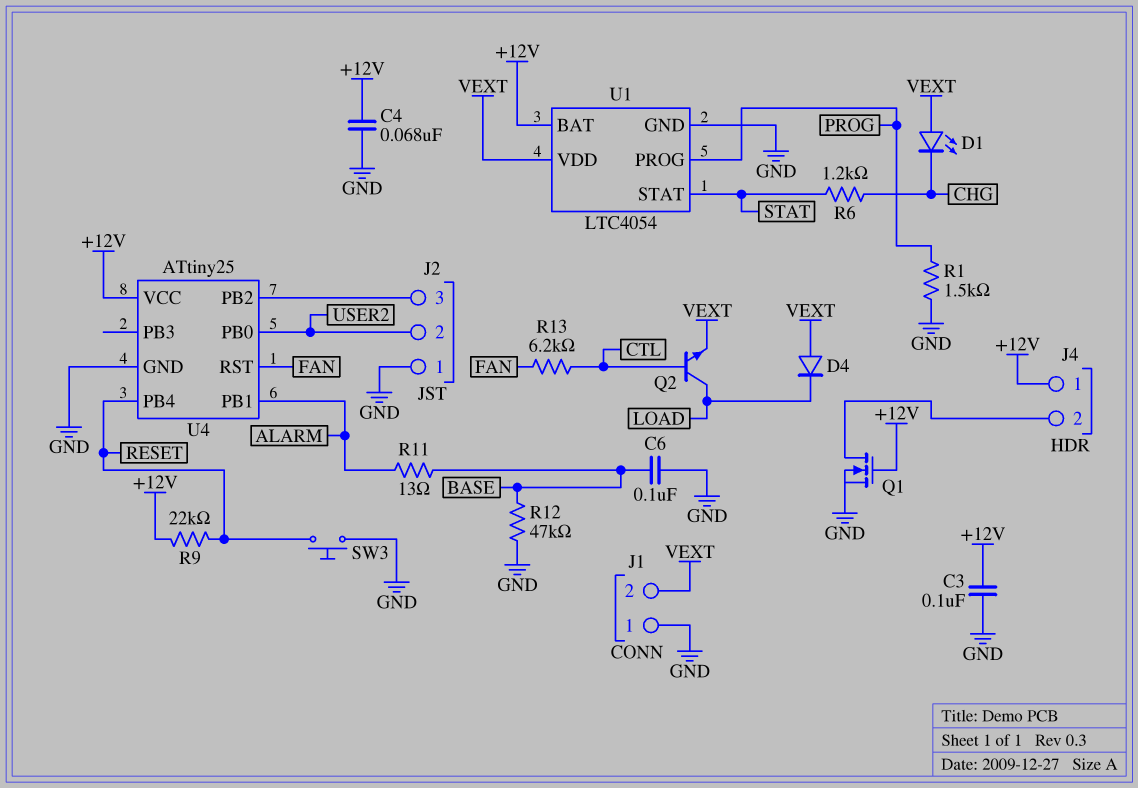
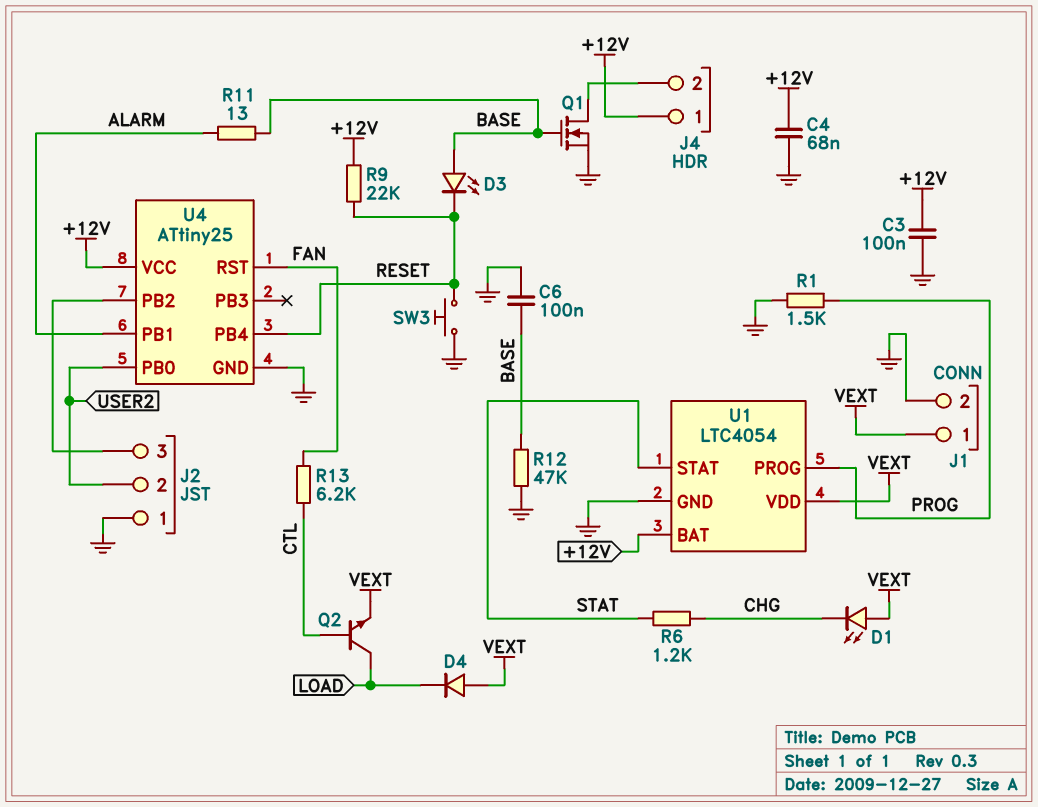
D3: none -> LED (A BASE, K RESET)
J1 pin 1: GND -> VEXT
J1 pin 2: VEXT -> GND
Q1: NMOS (G +12V, D J4/2, S GND) -> NMOS (G BASE, D J4/2, S GND)

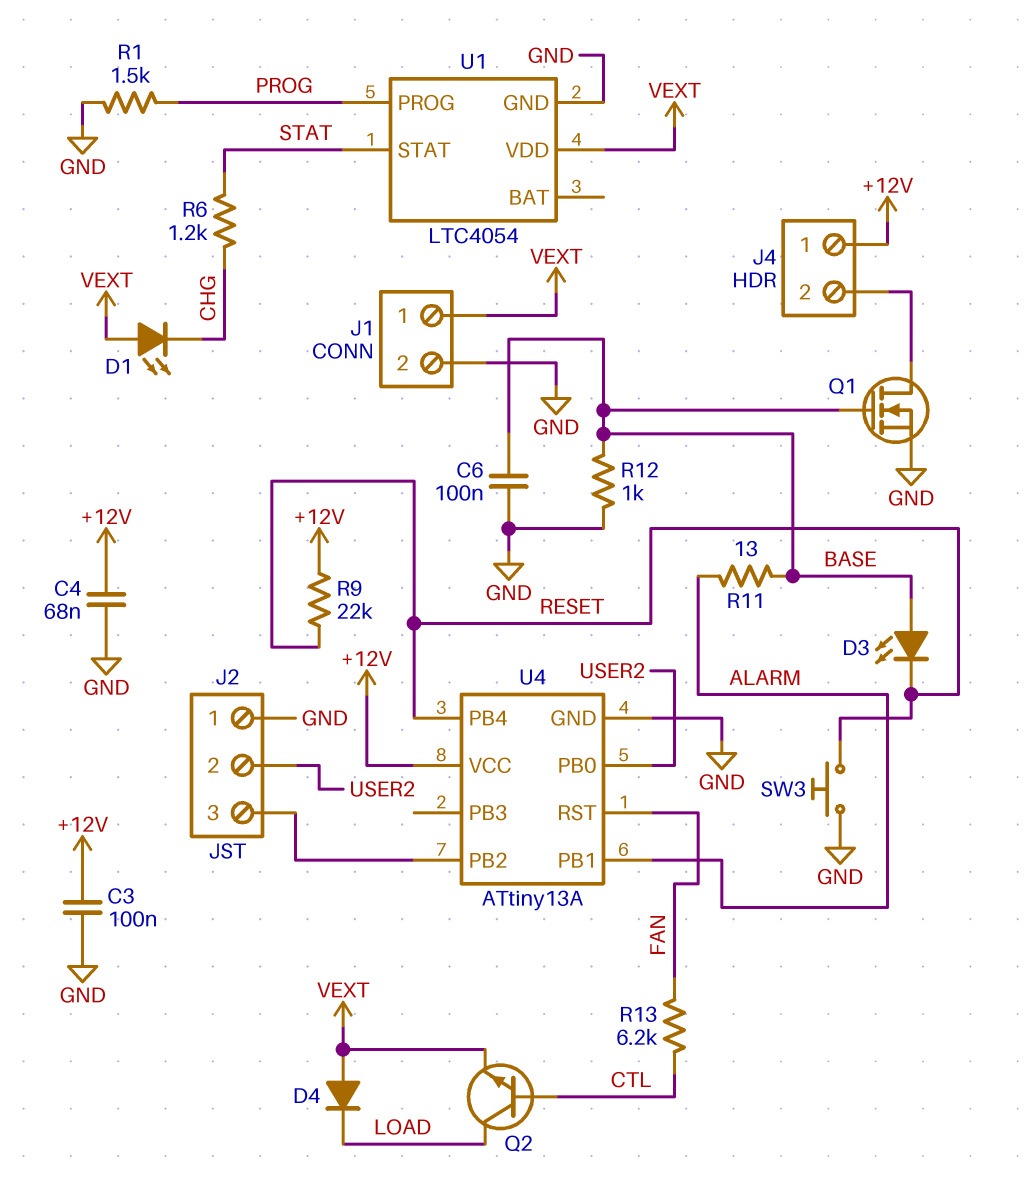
R12: 47k (BASE, GND) -> 1k (BASE, GND)
U1 pin BAT: +12V -> none
U4: ATtiny25 -> ATtiny13A

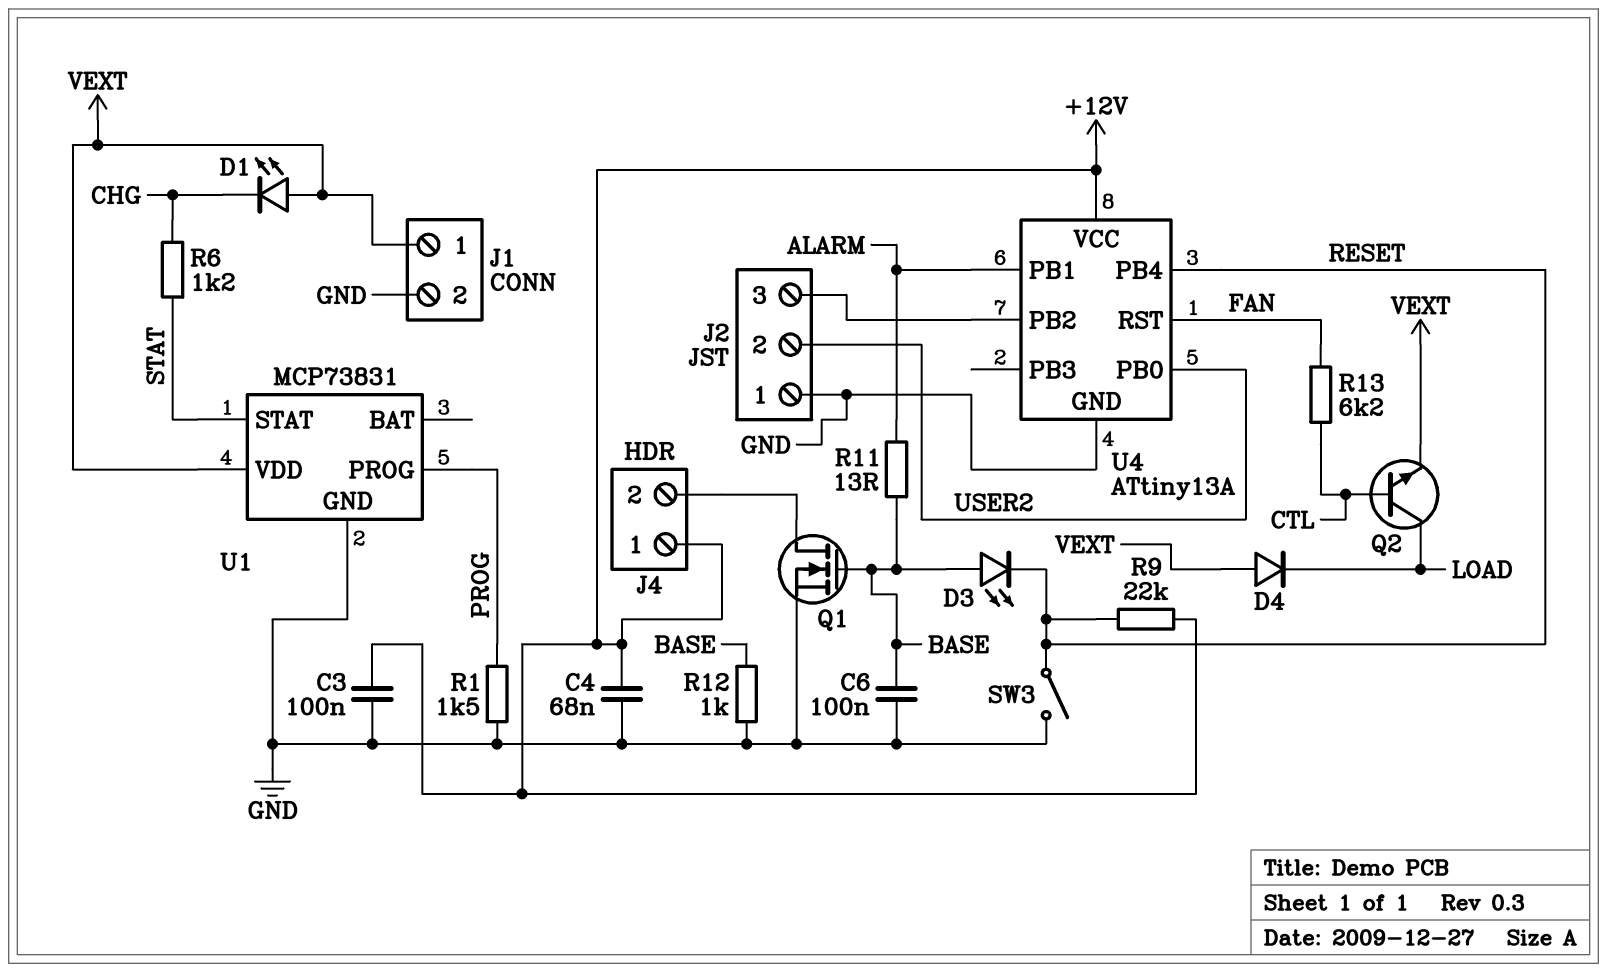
SW3: button (GND, RESET) -> switch (GND, RESET)
U1: LTC4054 -> MCP73831

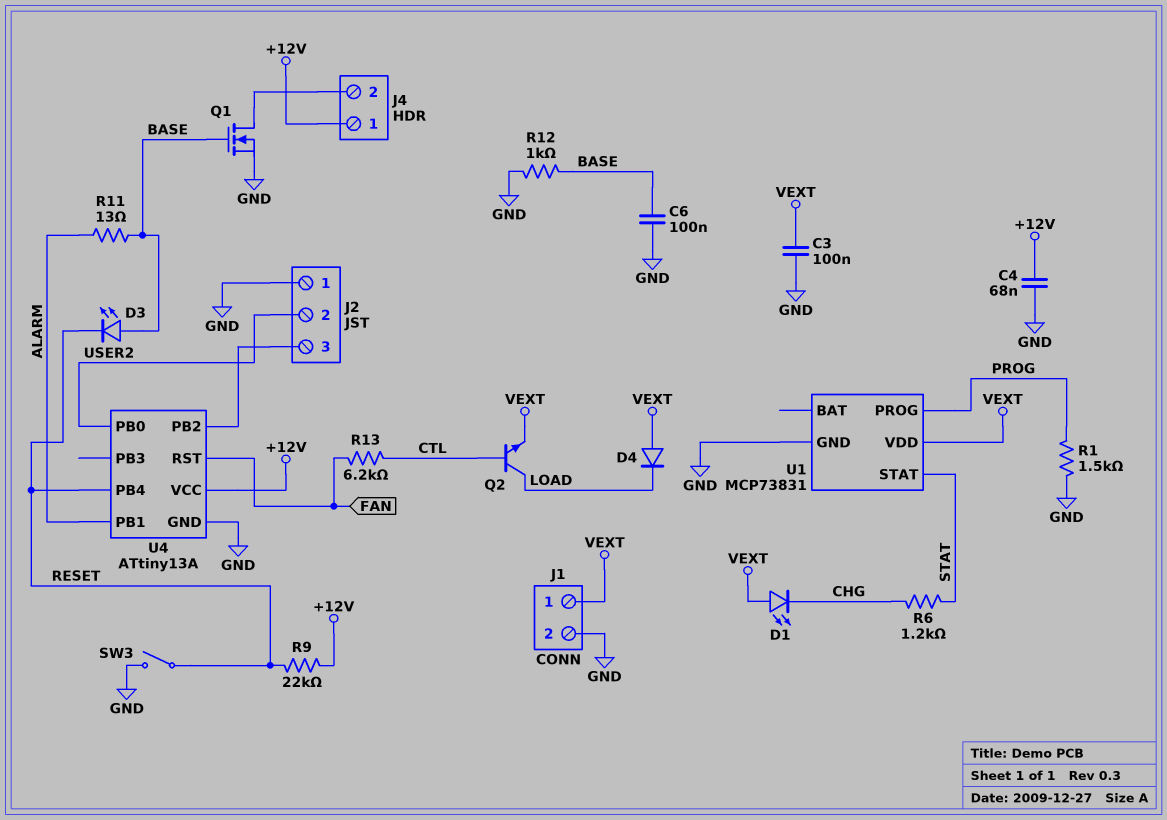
C3: 100nF (+12V, GND) -> 100nF (GND, VEXT)

